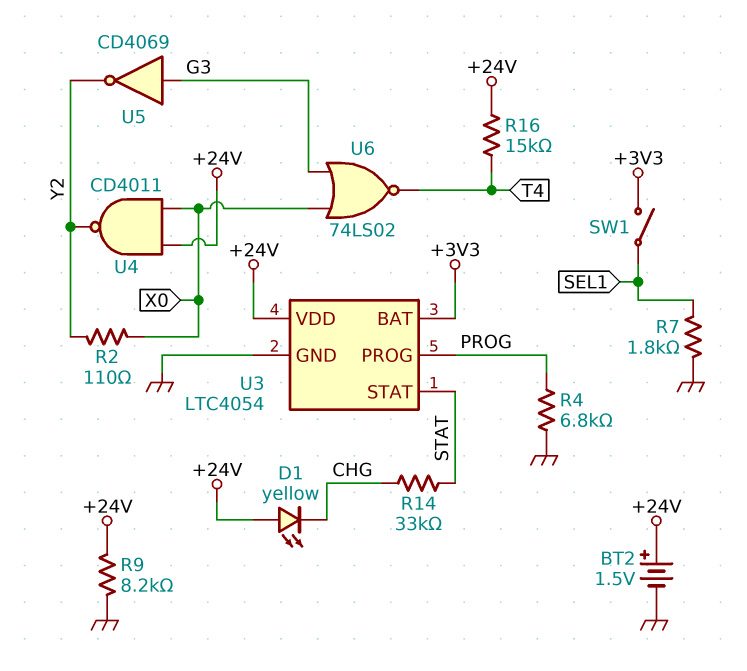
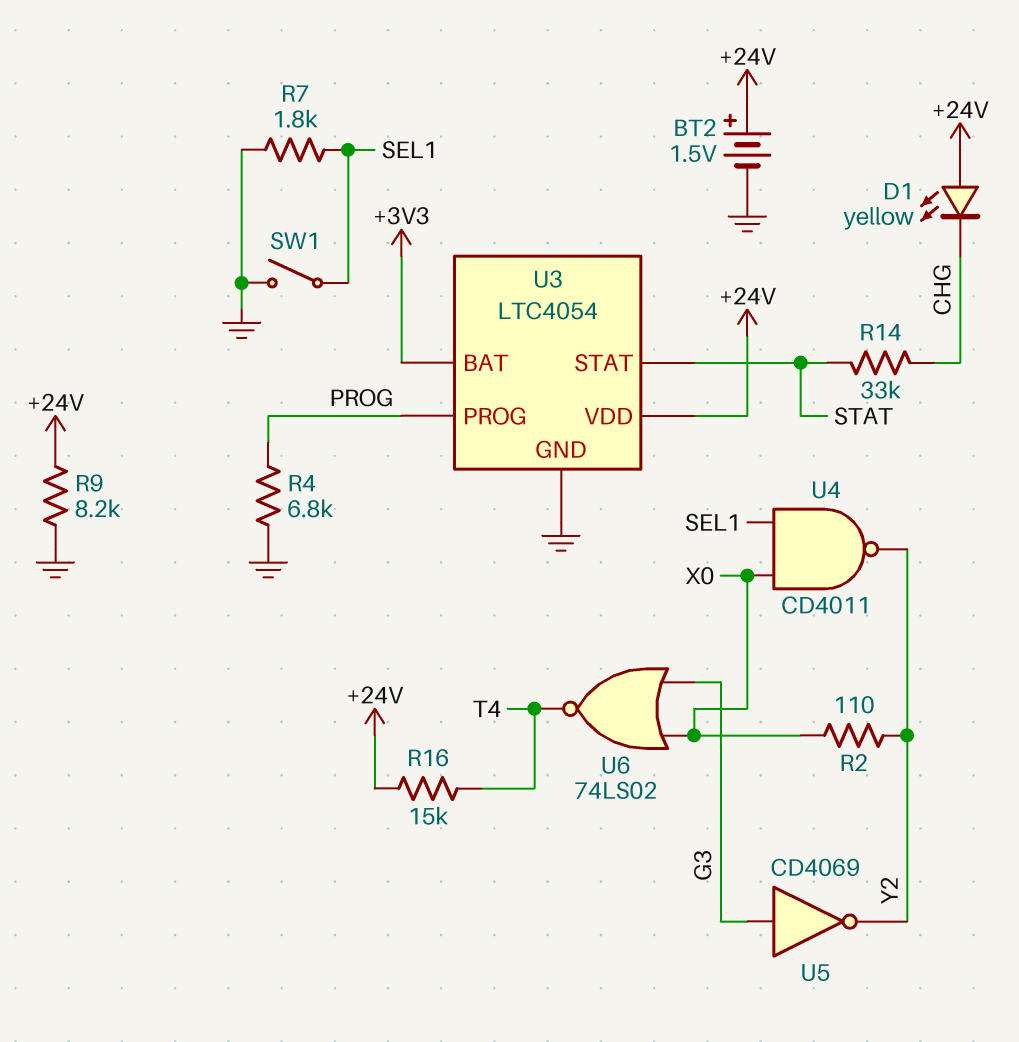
SW1: switch (+3V3, SEL1) -> switch (GND, SEL1)
U4: NAND CD4011 (in +24V, in X0, out Y2) -> NAND CD4011 (in SEL1, in X0, out Y2)

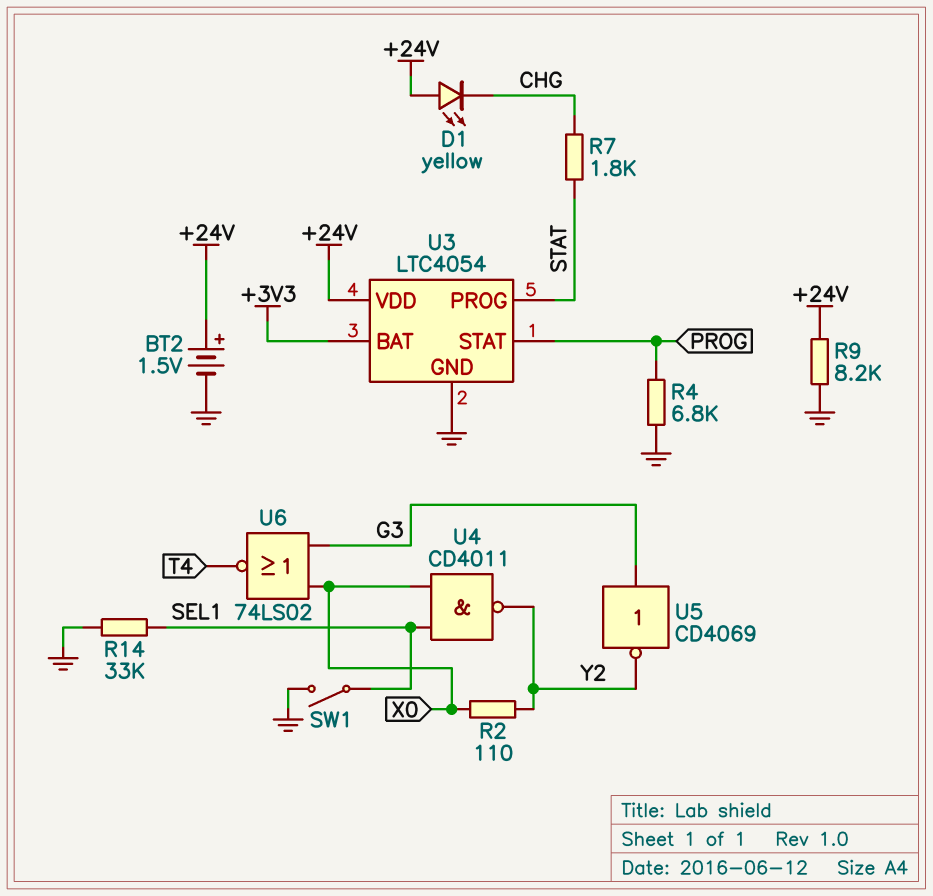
R7: 1.8k (GND, SEL1) -> 1.8k (CHG, STAT)
R14: 33k (CHG, STAT) -> 33k (GND, SEL1)
R16: 15k (+24V, T4) -> none
U3 pin PROG: PROG -> STAT
U3 pin STAT: STAT -> PROG

